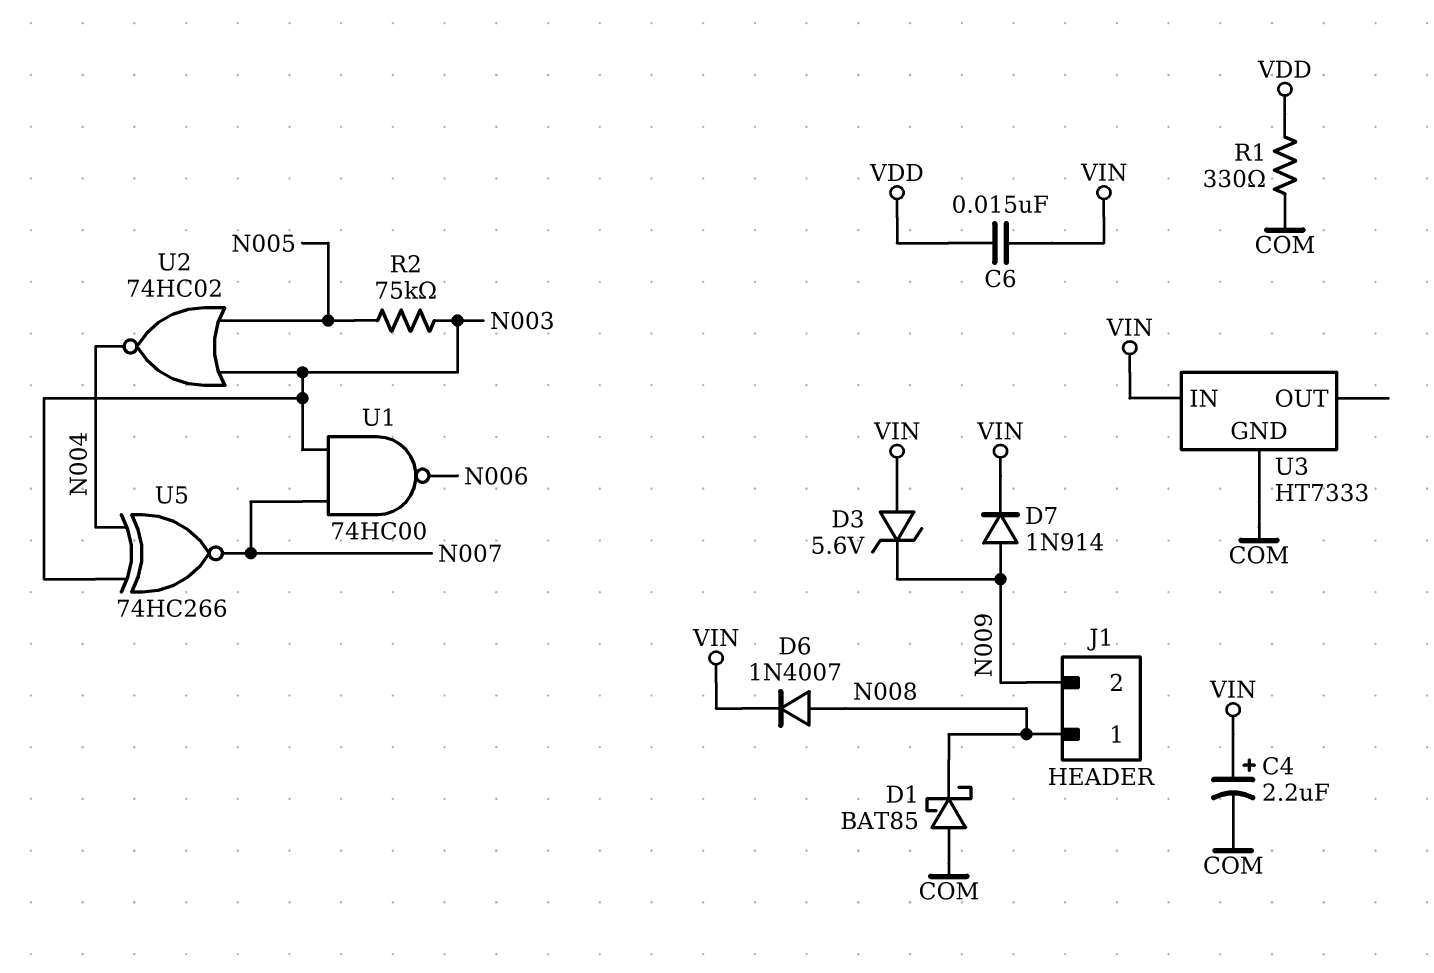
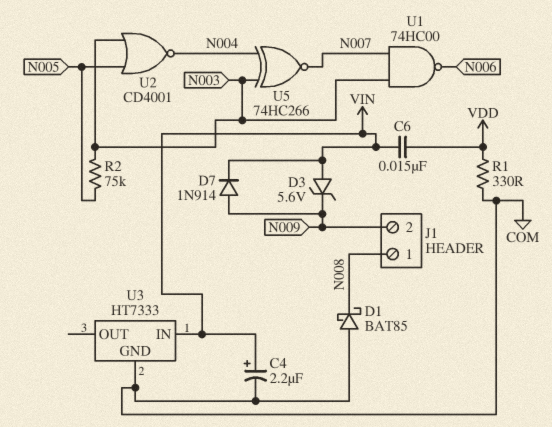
D6: diode 1N4007 (A N008, K VIN) -> none
U2: NOR 74HC02 (in N003, in N005, out N004) -> NOR CD4001 (in N003, in N005, out N004)

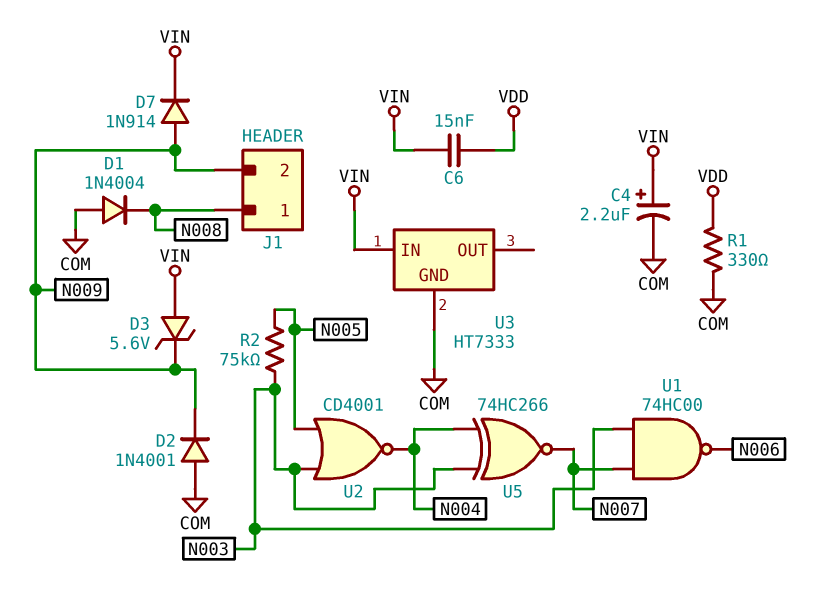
D1: schottky BAT85 (A COM, K N008) -> diode 1N4004 (A COM, K N008)
D2: none -> diode 1N4001 (A COM, K N009)

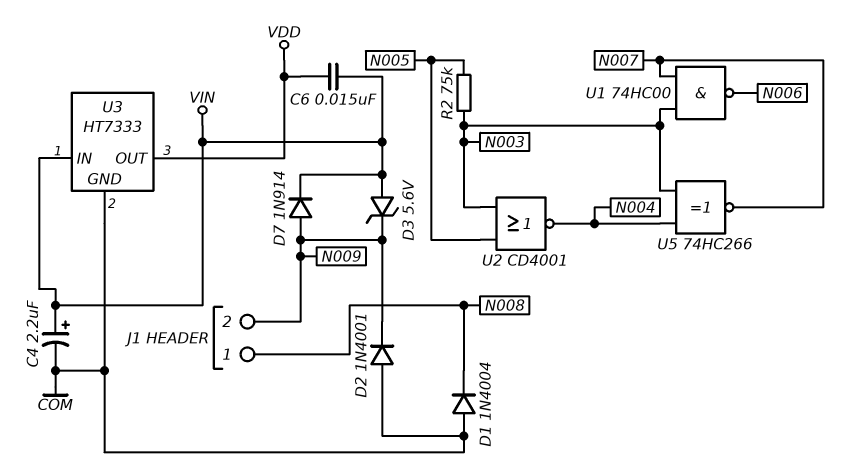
R1: 330 (COM, VDD) -> none
U3 pin OUT: none -> VDD

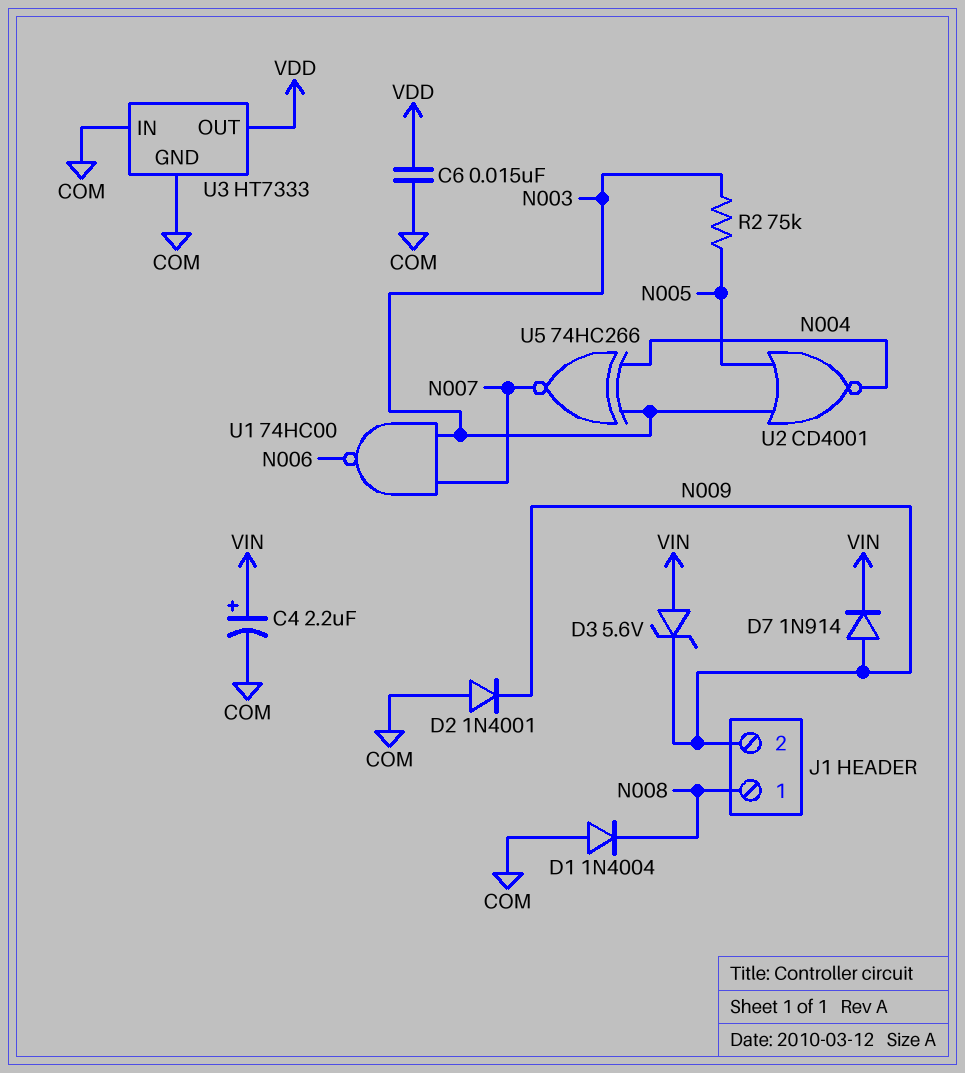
C6: 15nF (VDD, VIN) -> 15nF (COM, VDD)
U3 pin IN: VIN -> COM

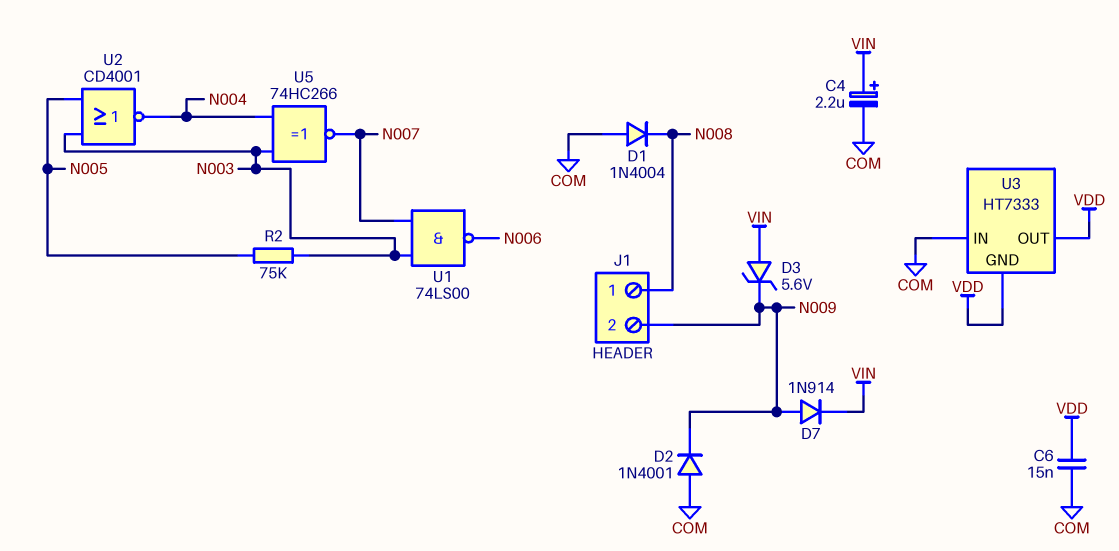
U1: NAND 74HC00 (in N003, in N007, out N006) -> NAND 74LS00 (in N003, in N007, out N006)
U3 pin GND: COM -> VDD

